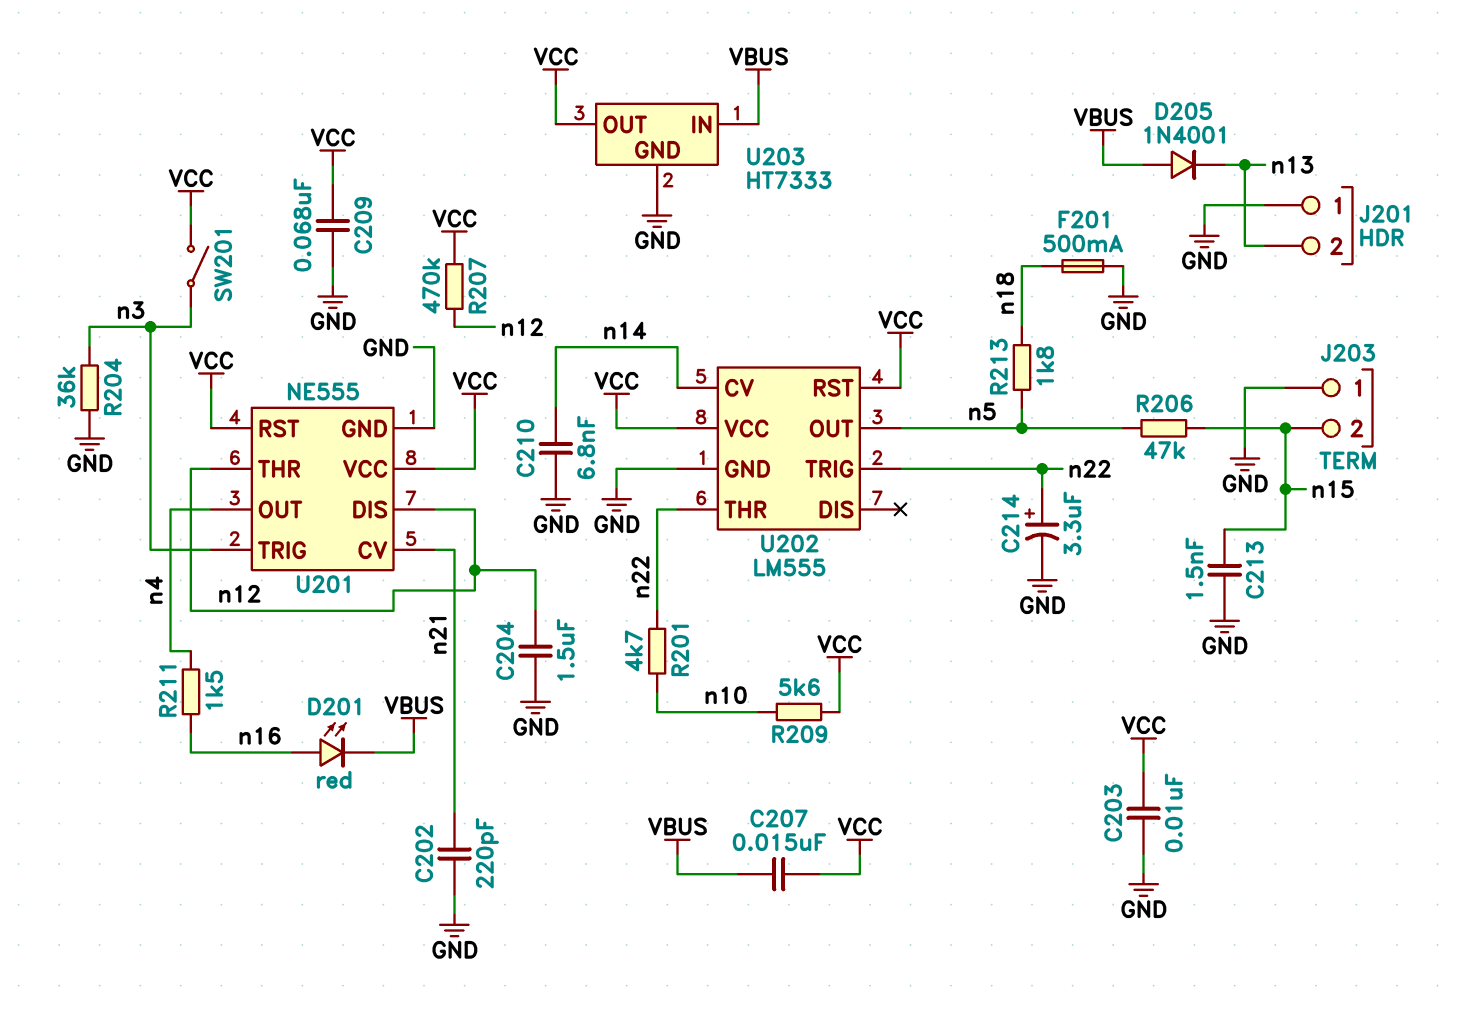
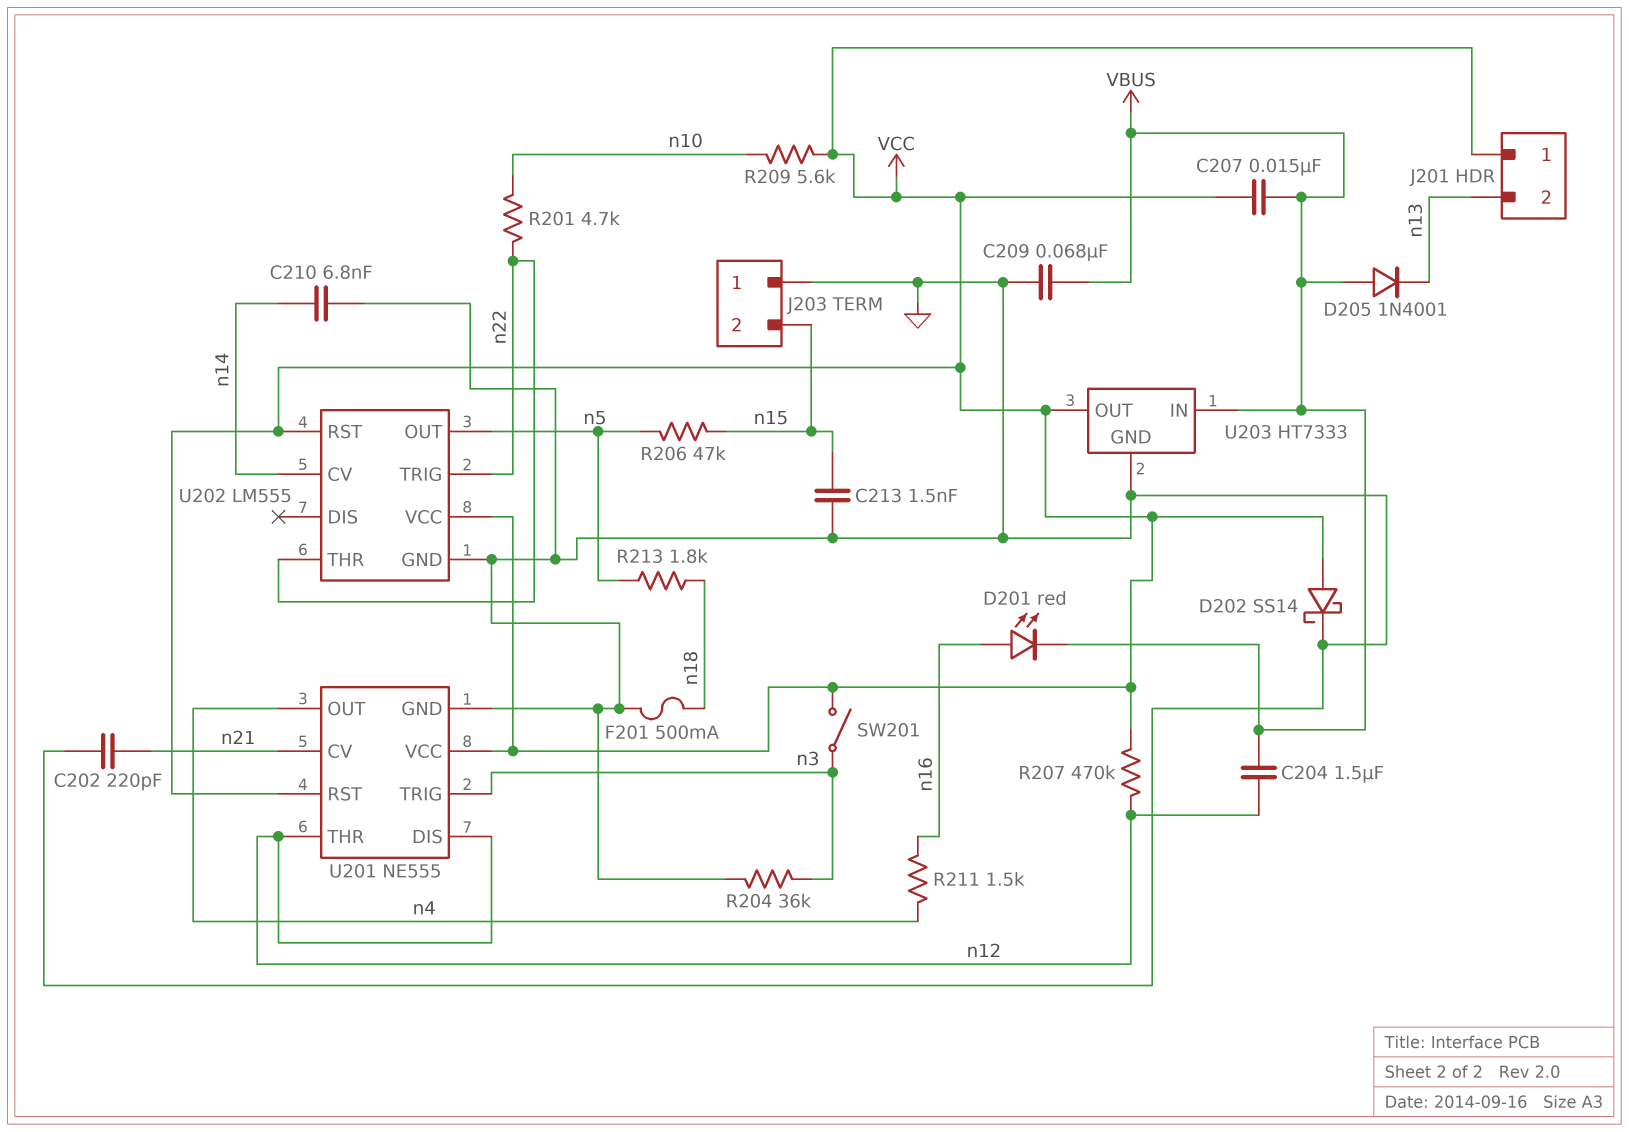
C203: 10nF (GND, VCC) -> none
C204: 1.5uF (GND, n12) -> 1.5uF (VBUS, n12)
C209: 68nF (GND, VCC) -> 68nF (GND, VBUS)
C214: 3.3uF (plus n22, minus GND) -> none
D202: none -> schottky SS14 (A VCC, K GND)
J201 pin 1: GND -> VCC

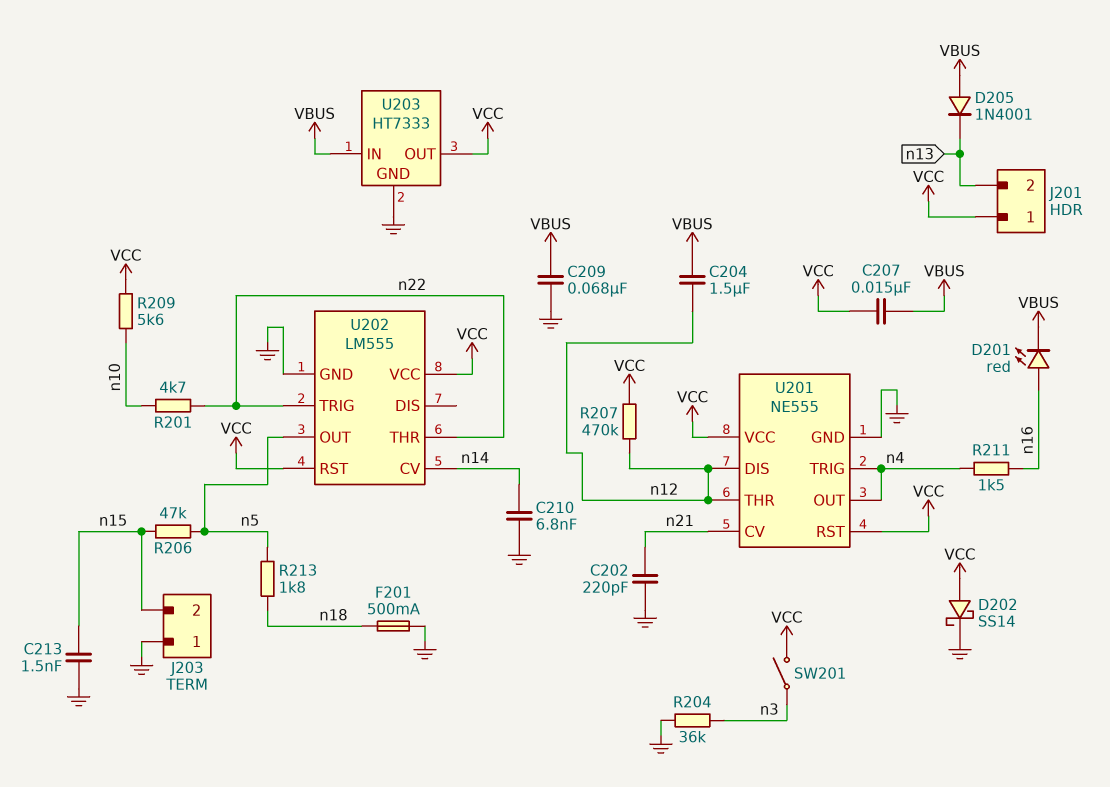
U201 pin TRIG: n3 -> n4

